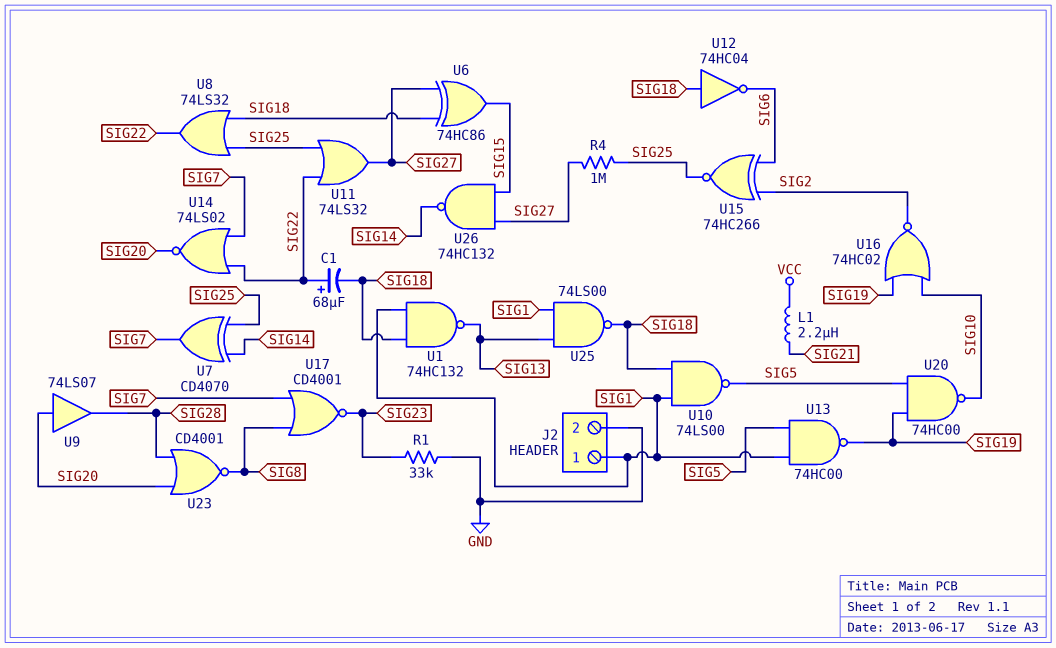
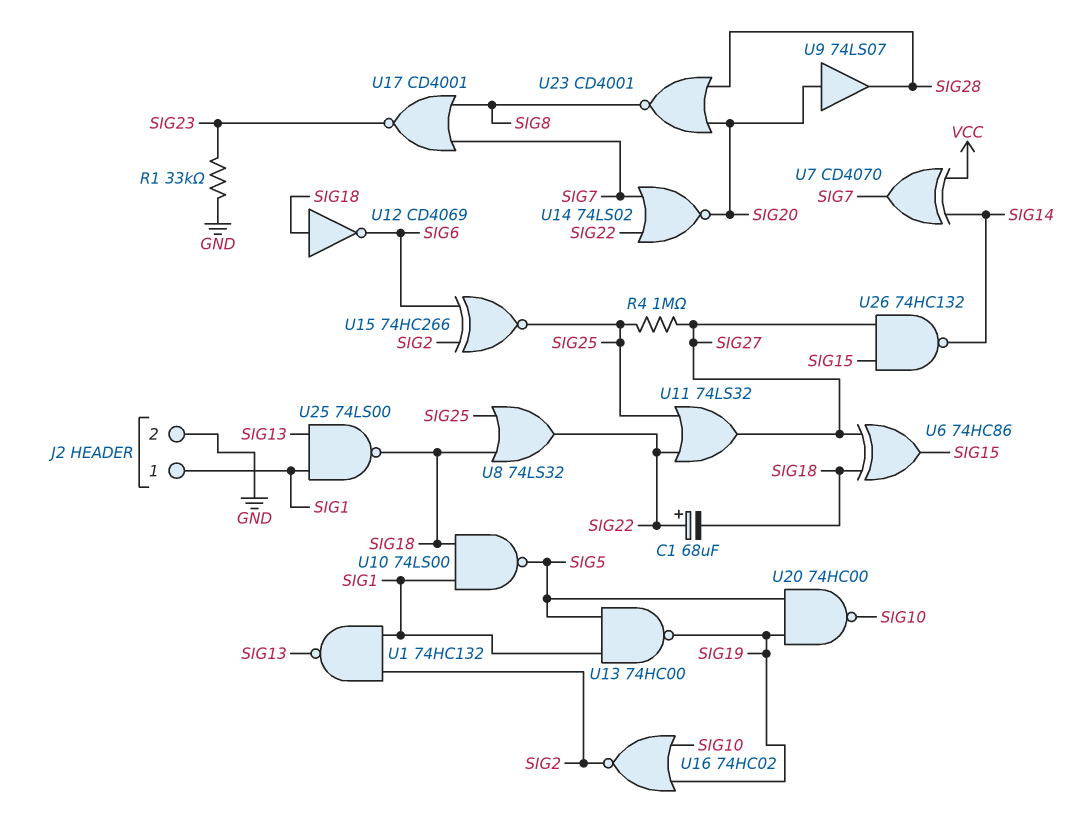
L1: 2.2uH (SIG21, VCC) -> none
U1: NAND 74HC132 (in SIG1, in SIG18, out SIG13) -> NAND 74HC132 (in SIG1, in SIG2, out SIG13)
U7: XOR CD4070 (in SIG14, in SIG25, out SIG7) -> XOR CD4070 (in SIG14, in VCC, out SIG7)
U12: NOT 74HC04 (in SIG18, out SIG6) -> NOT CD4069 (in SIG18, out SIG6)

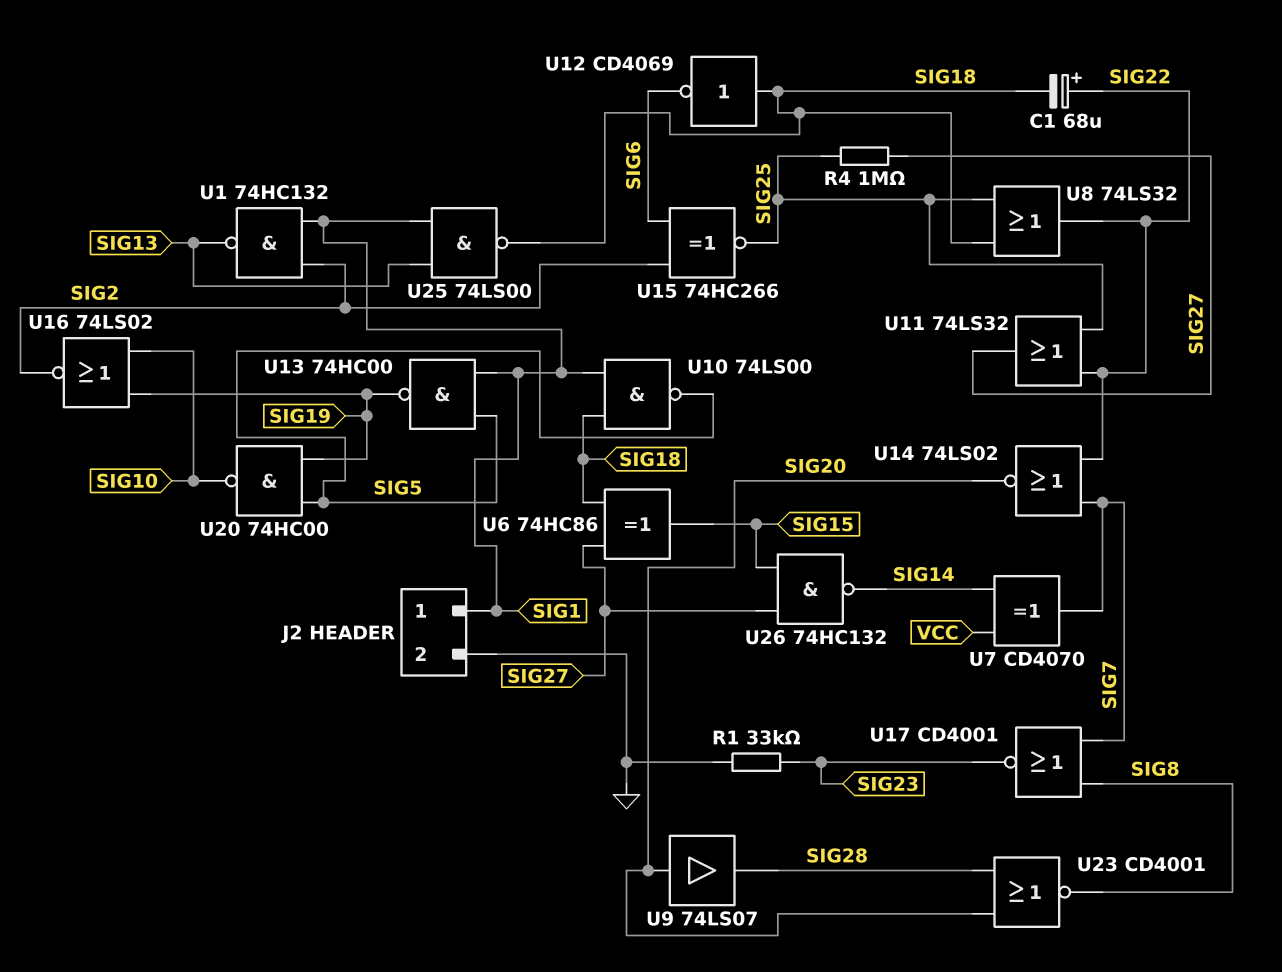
U16: NOR 74HC02 (in SIG10, in SIG19, out SIG2) -> NOR 74LS02 (in SIG10, in SIG19, out SIG2)

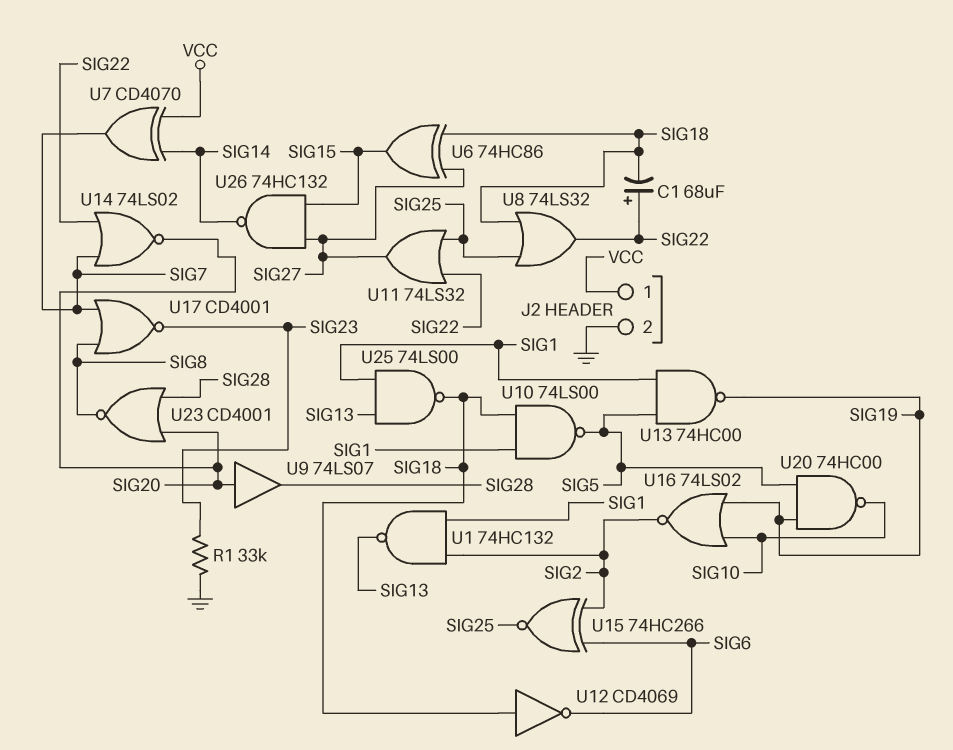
J2 pin 1: SIG1 -> VCC
R4: 1M (SIG25, SIG27) -> none

